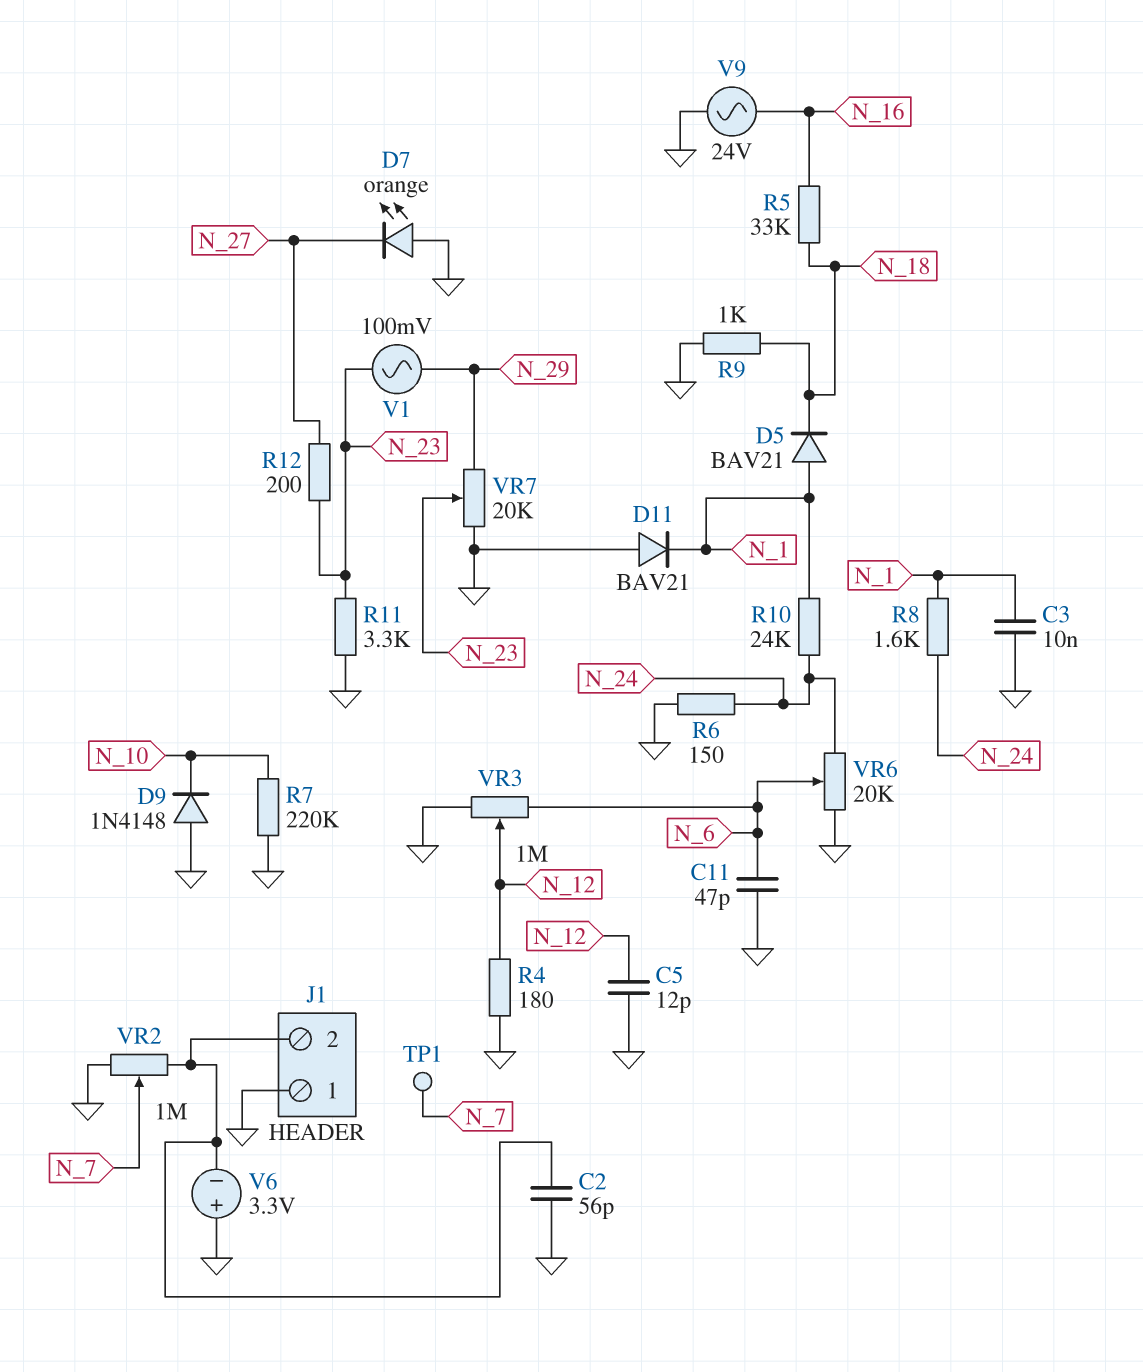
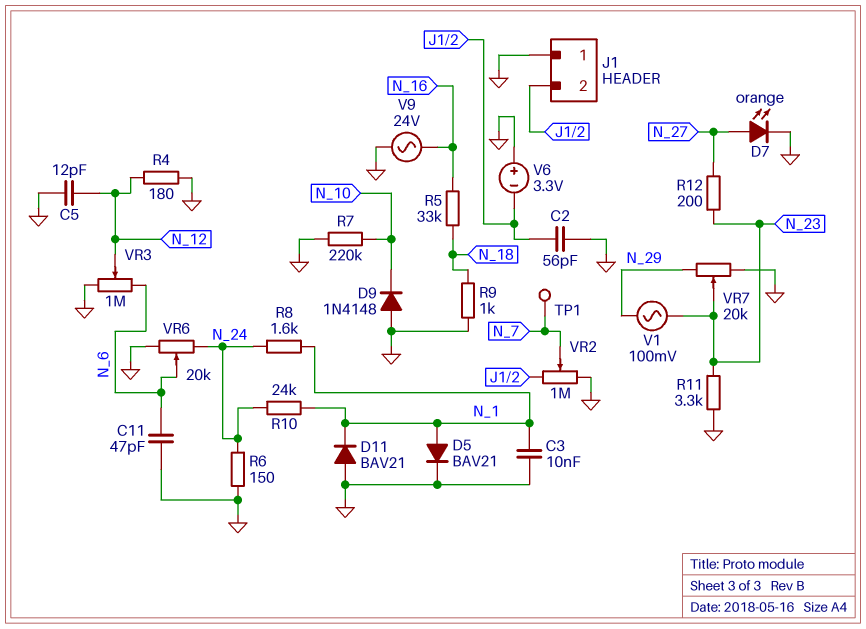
D5: diode BAV21 (A N_1, K N_18) -> diode BAV21 (A N_1, K GND)
D7: LED orange (A GND, K N_27) -> LED orange (A N_27, K GND)

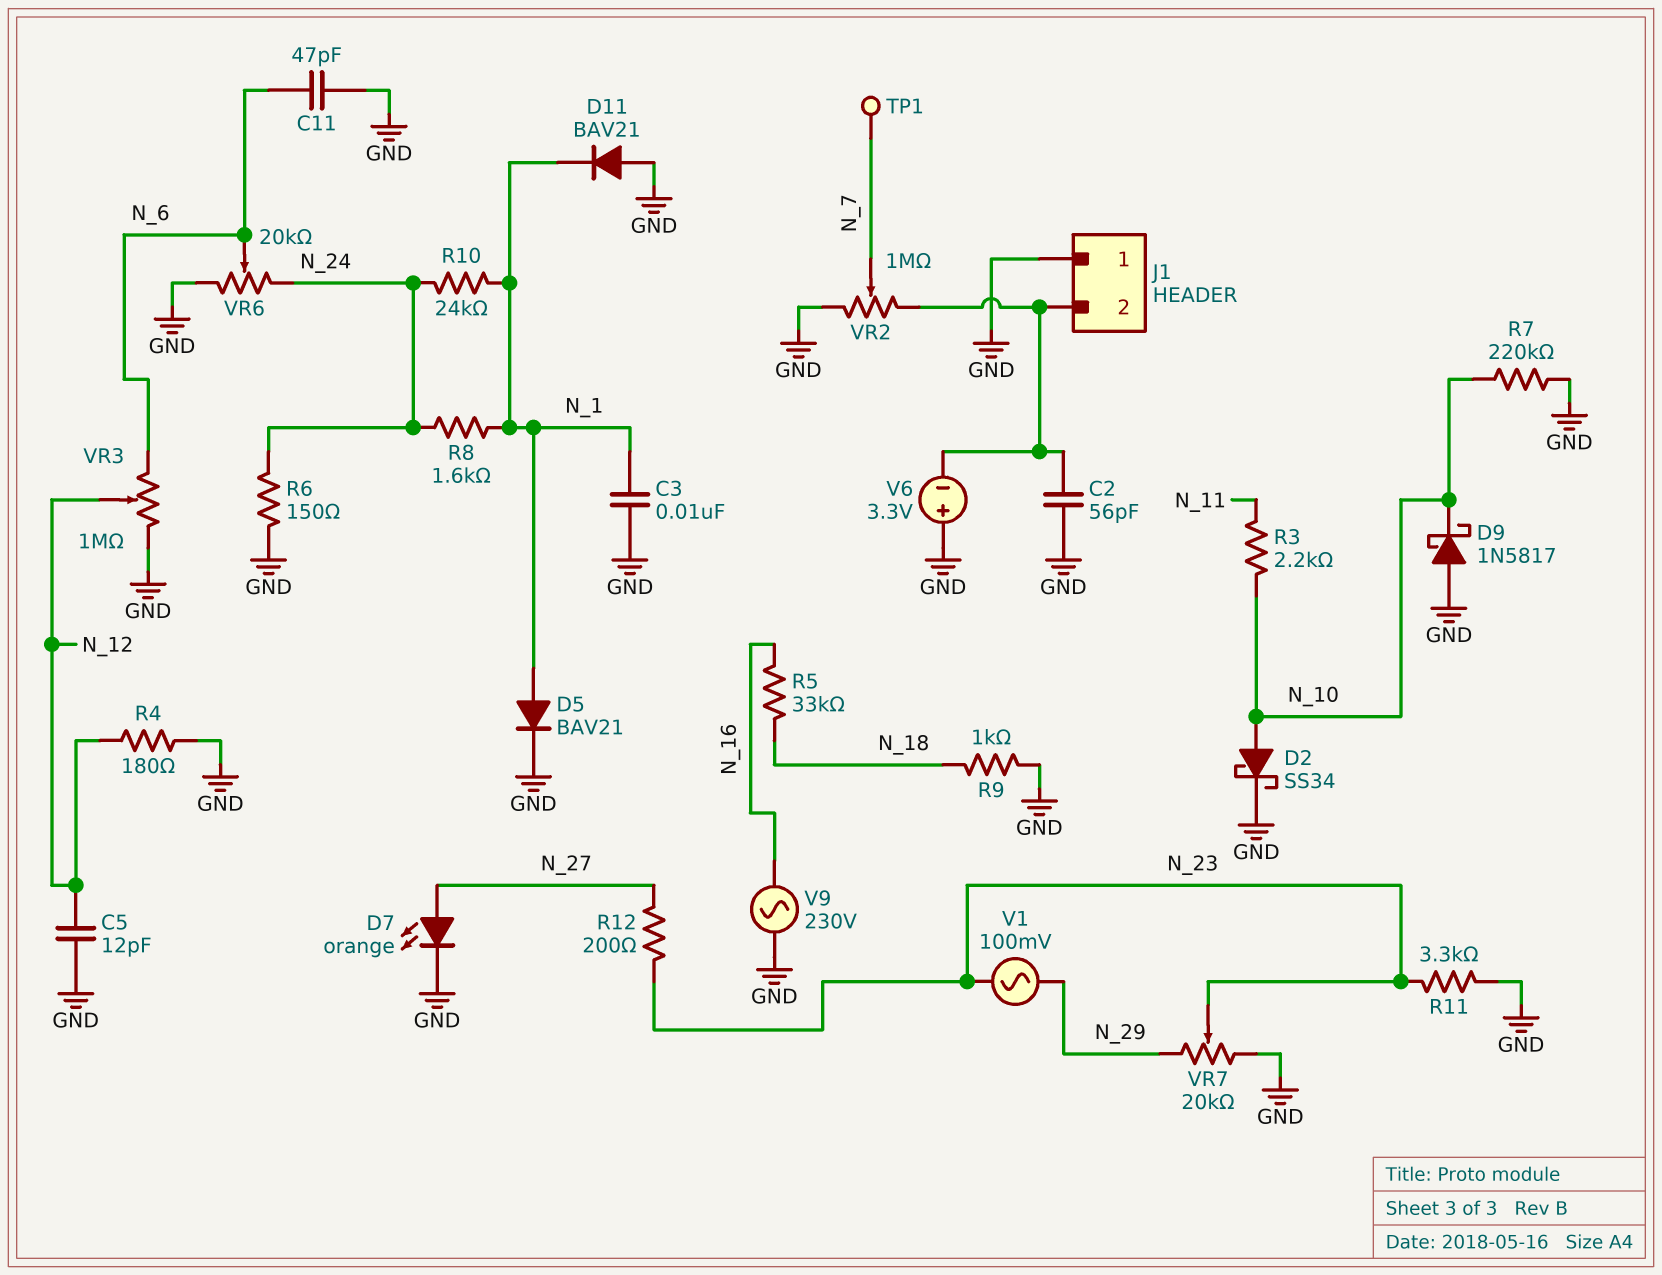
D2: none -> schottky SS34 (A N_10, K GND)
D9: diode 1N4148 (A GND, K N_10) -> schottky 1N5817 (A GND, K N_10)
R3: none -> 2.2k (N_10, N_11)
V9: AC 24V (GND, N_16) -> AC 230V (GND, N_16)

